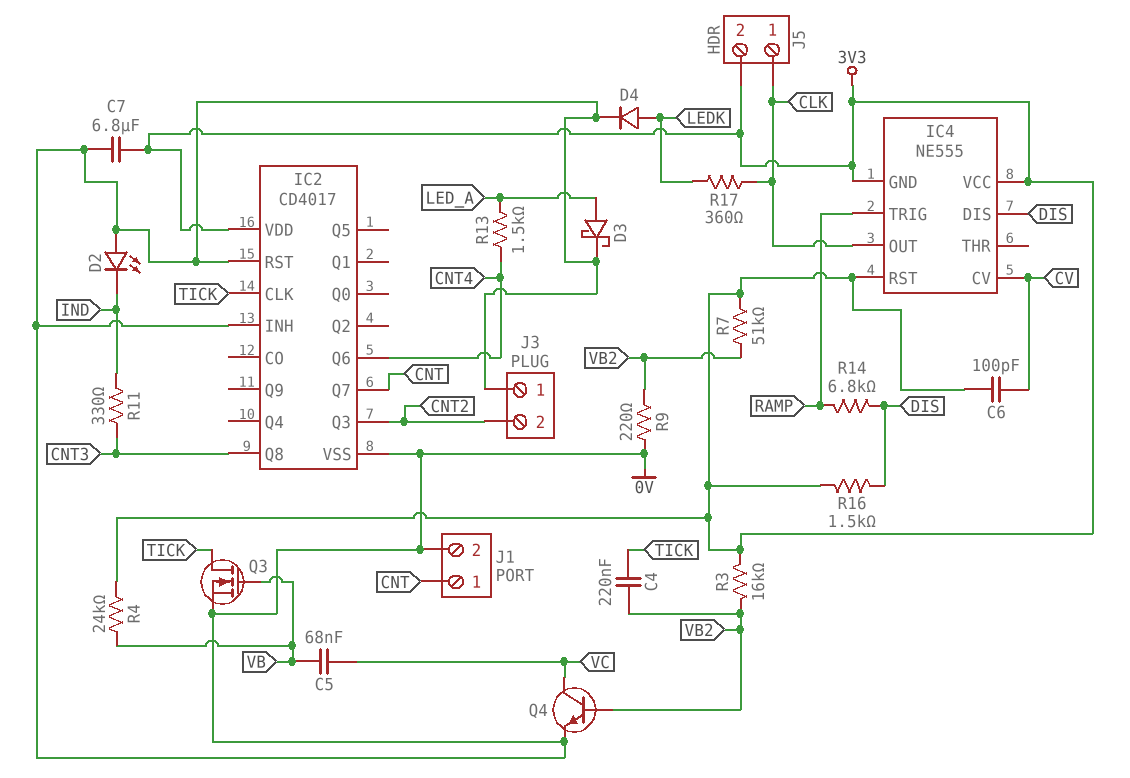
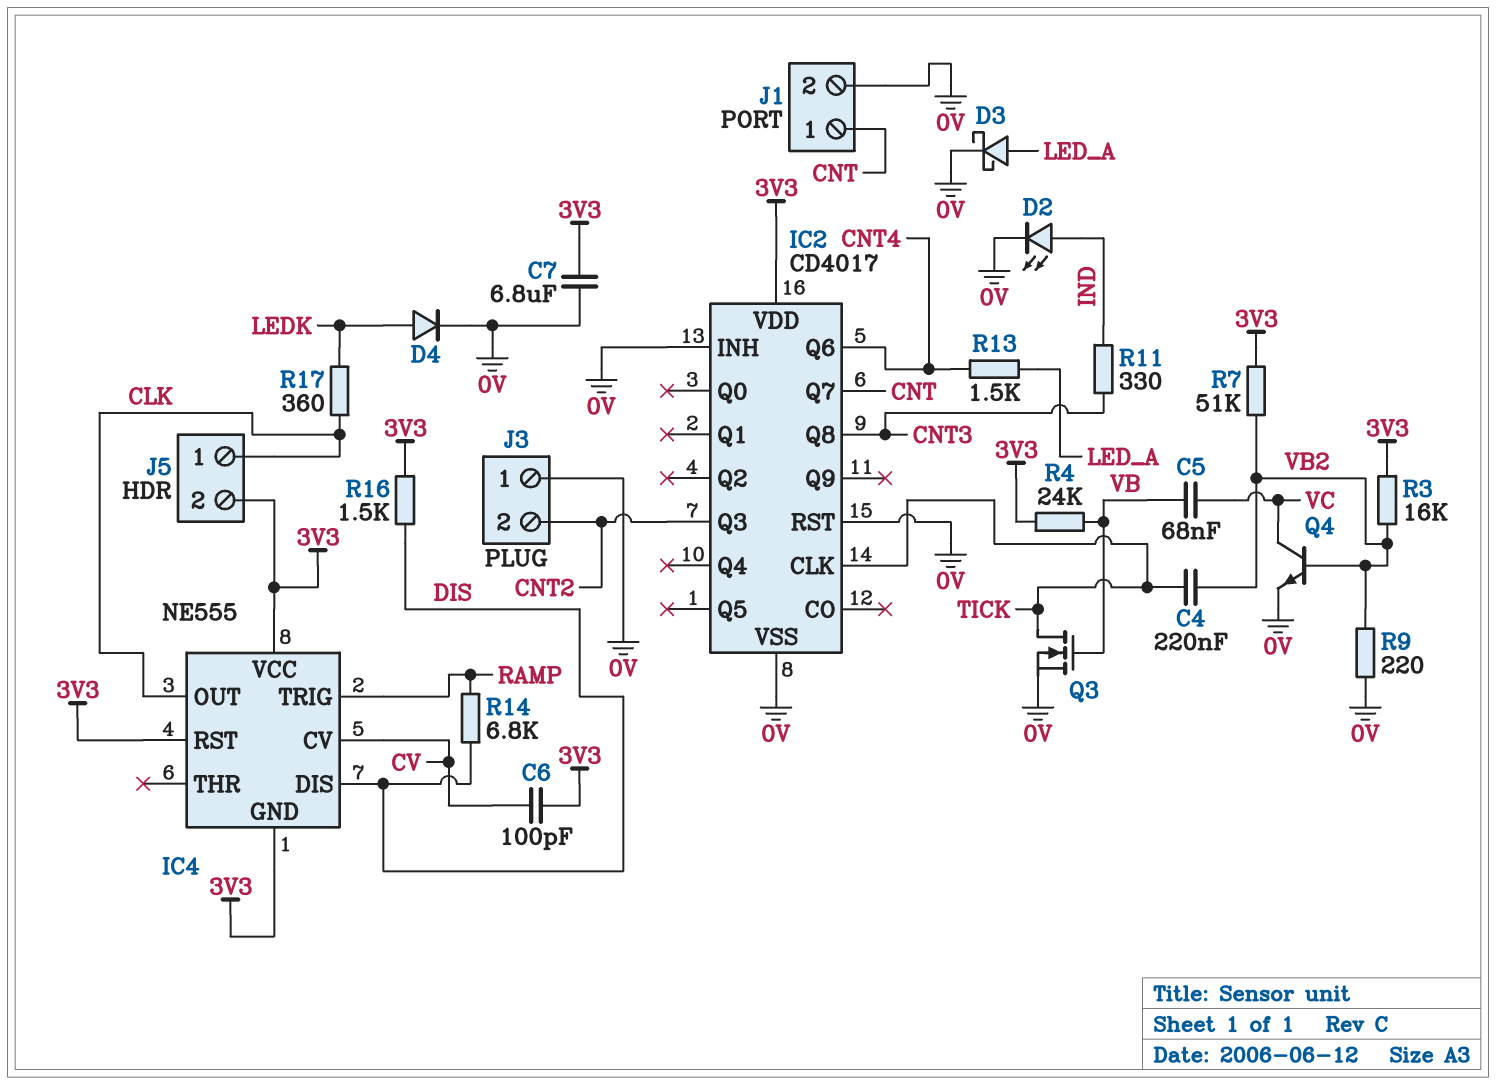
D2: LED (A 0V, K IND) -> LED (A IND, K 0V)

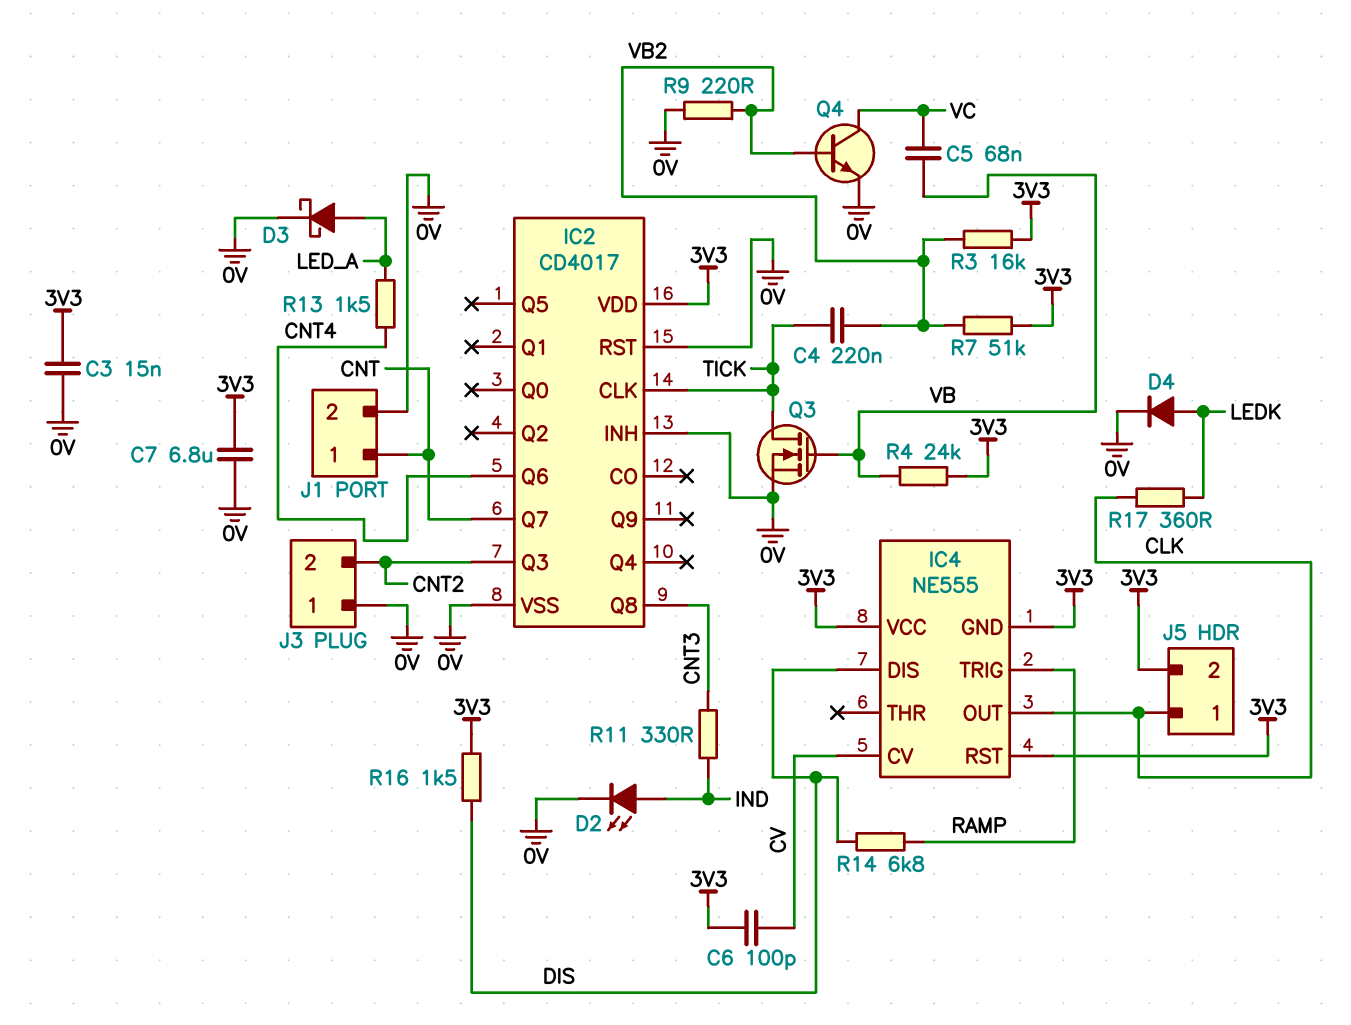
C3: none -> 15nF (0V, 3V3)

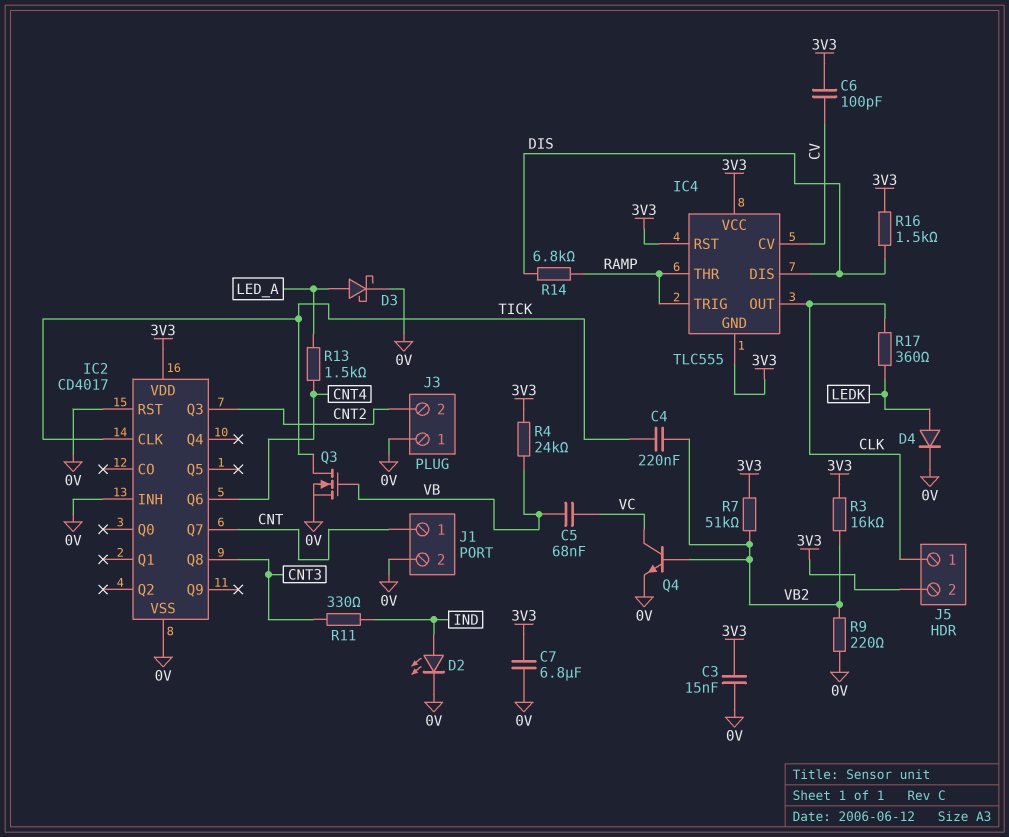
IC4: NE555 -> TLC555
IC4 pin THR: none -> RAMP

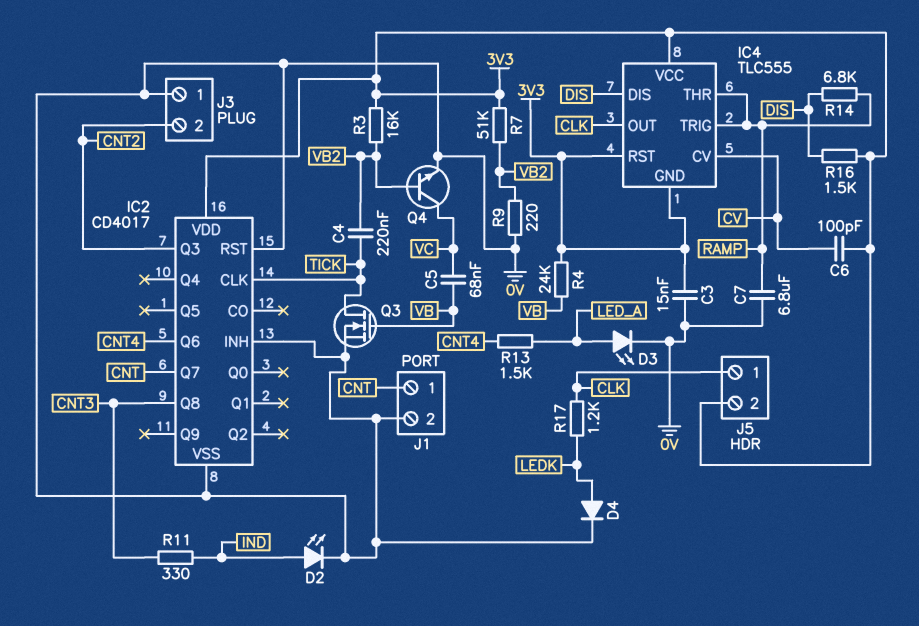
C7: 6.8uF (0V, 3V3) -> 6.8uF (0V, RAMP)
D3: schottky (A LED_A, K 0V) -> LED (A LED_A, K 0V)
R17: 360 (CLK, LEDK) -> 1.2k (CLK, LEDK)

